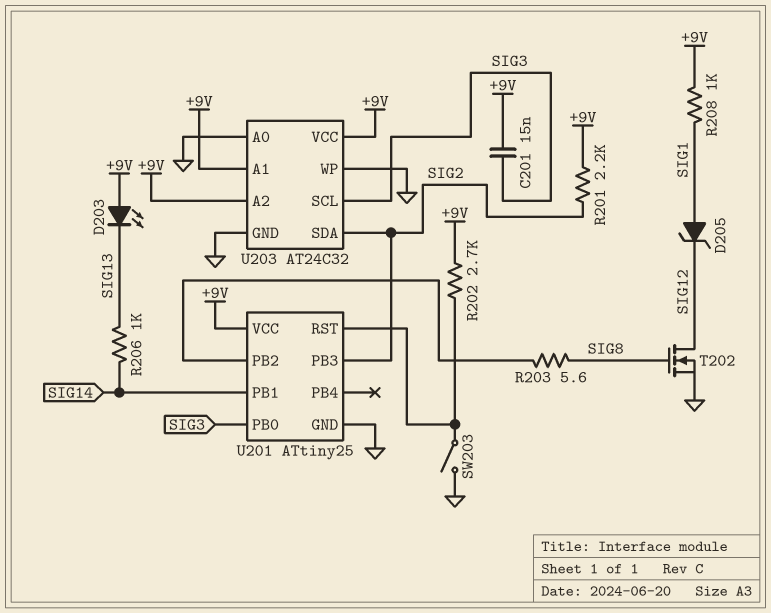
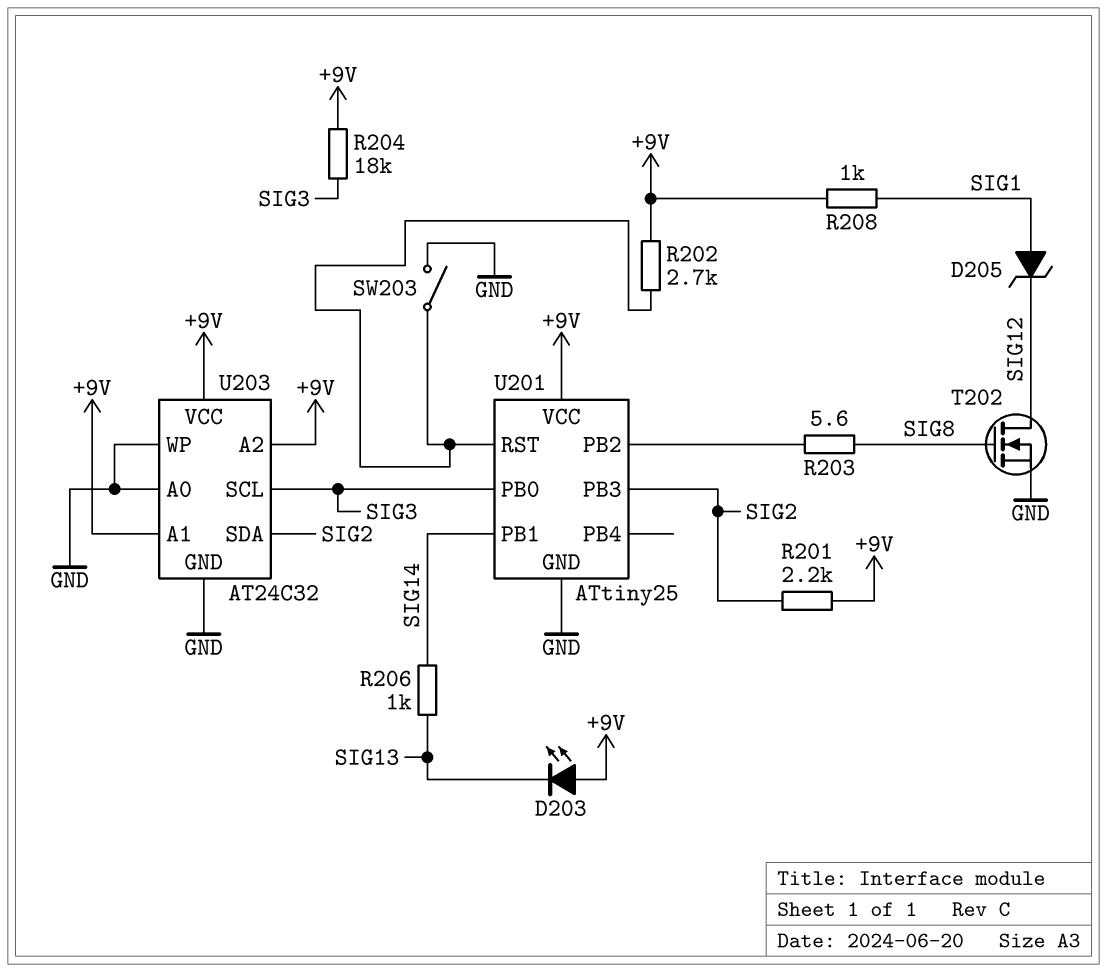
C201: 15nF (+9V, SIG3) -> none
R204: none -> 18k (+9V, SIG3)

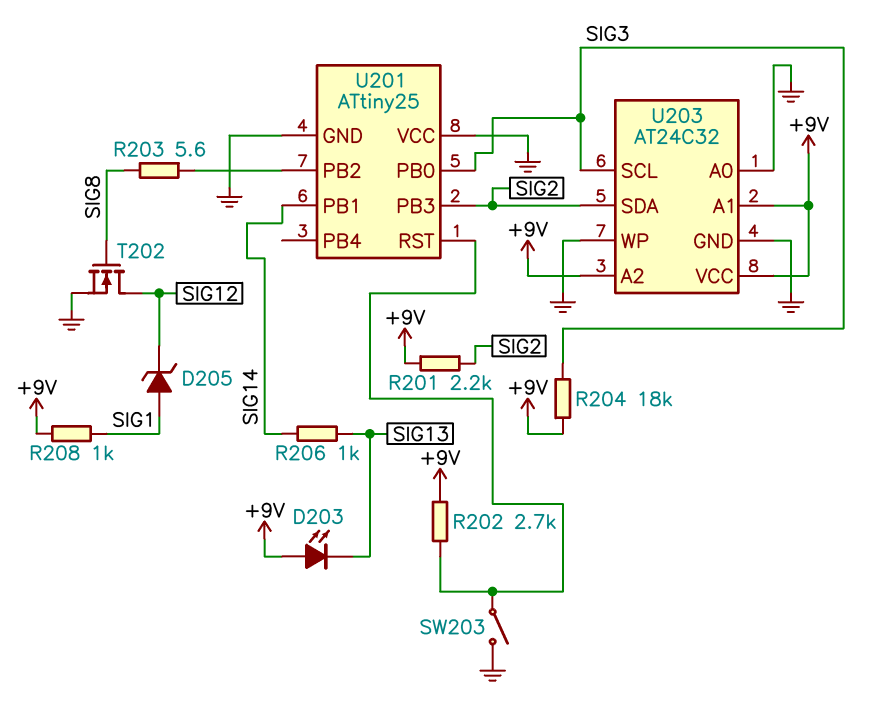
U201 pin VCC: +9V -> GND

